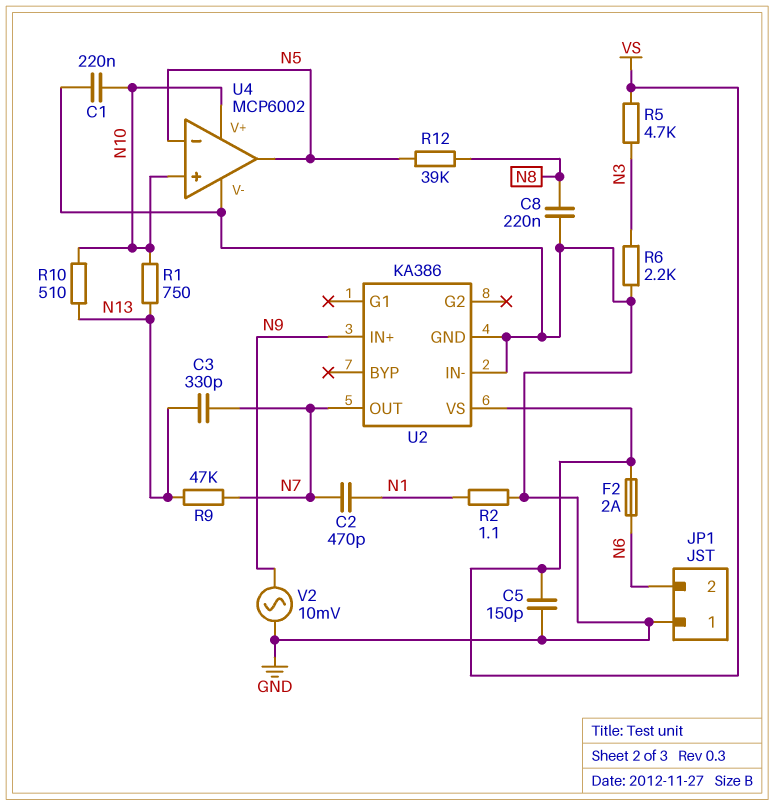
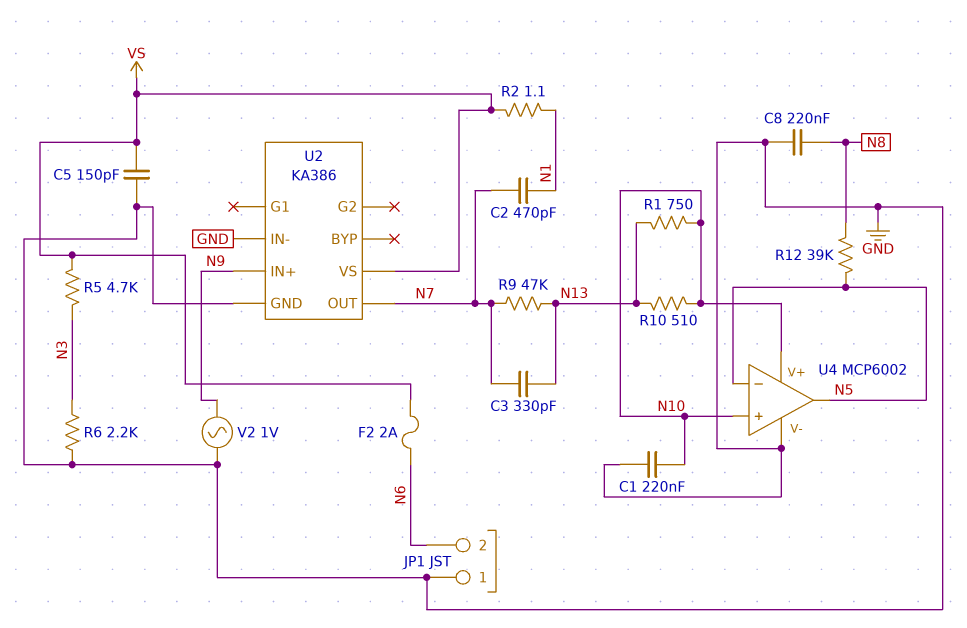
R2: 1.1 (GND, N1) -> 1.1 (N1, VS)
V2: AC 10mV (GND, N9) -> AC 1V (GND, N9)

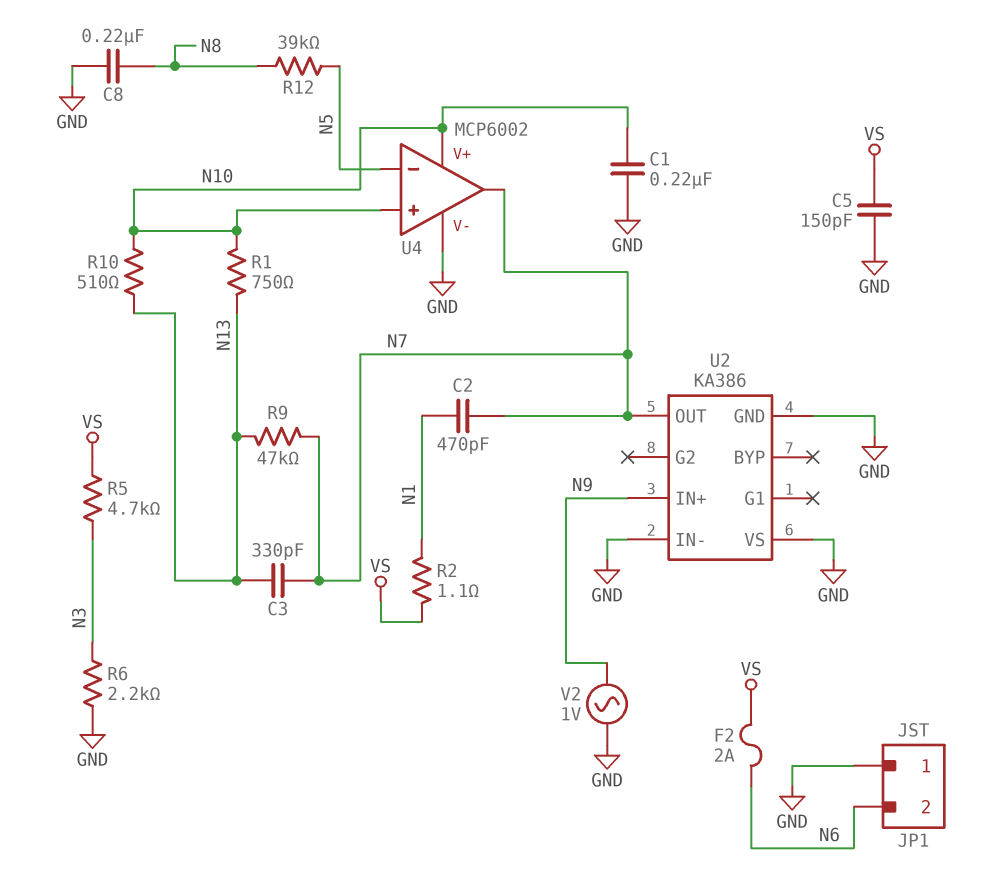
U2 pin VS: VS -> GND
U4 pin out: N5 -> N7

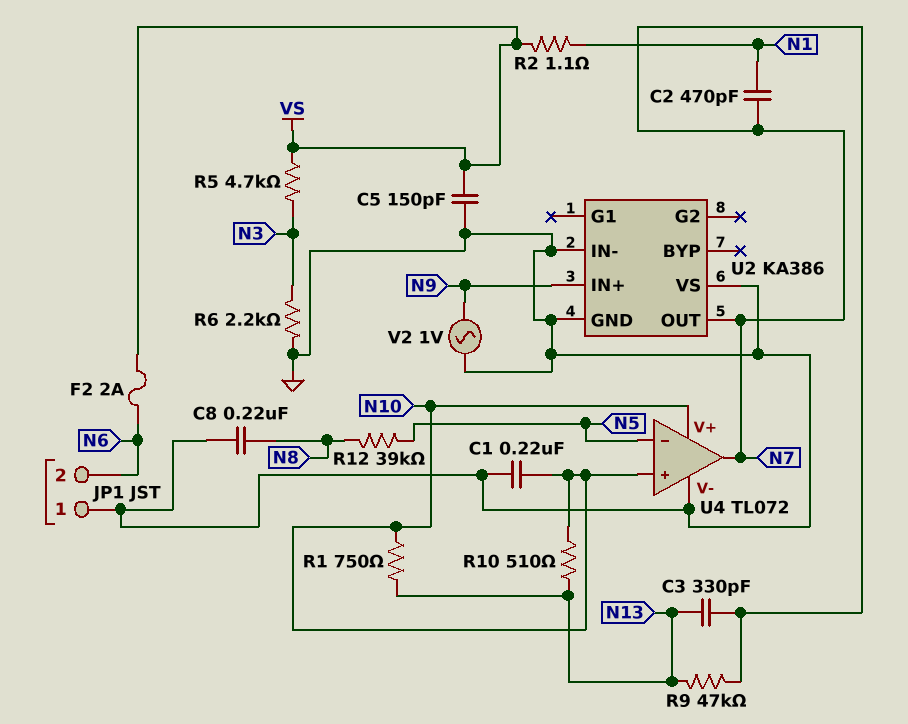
U4: MCP6002 -> TL072

